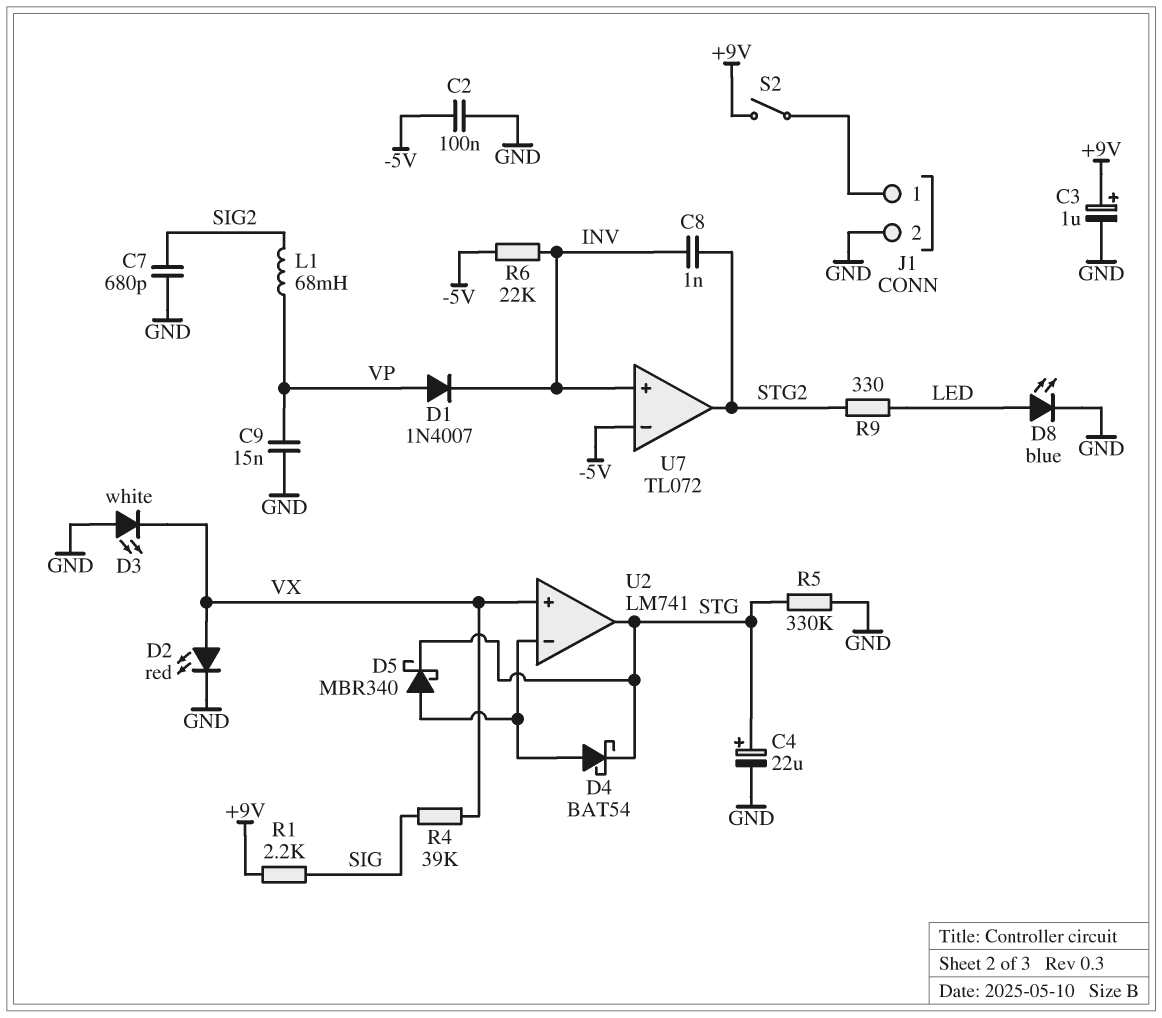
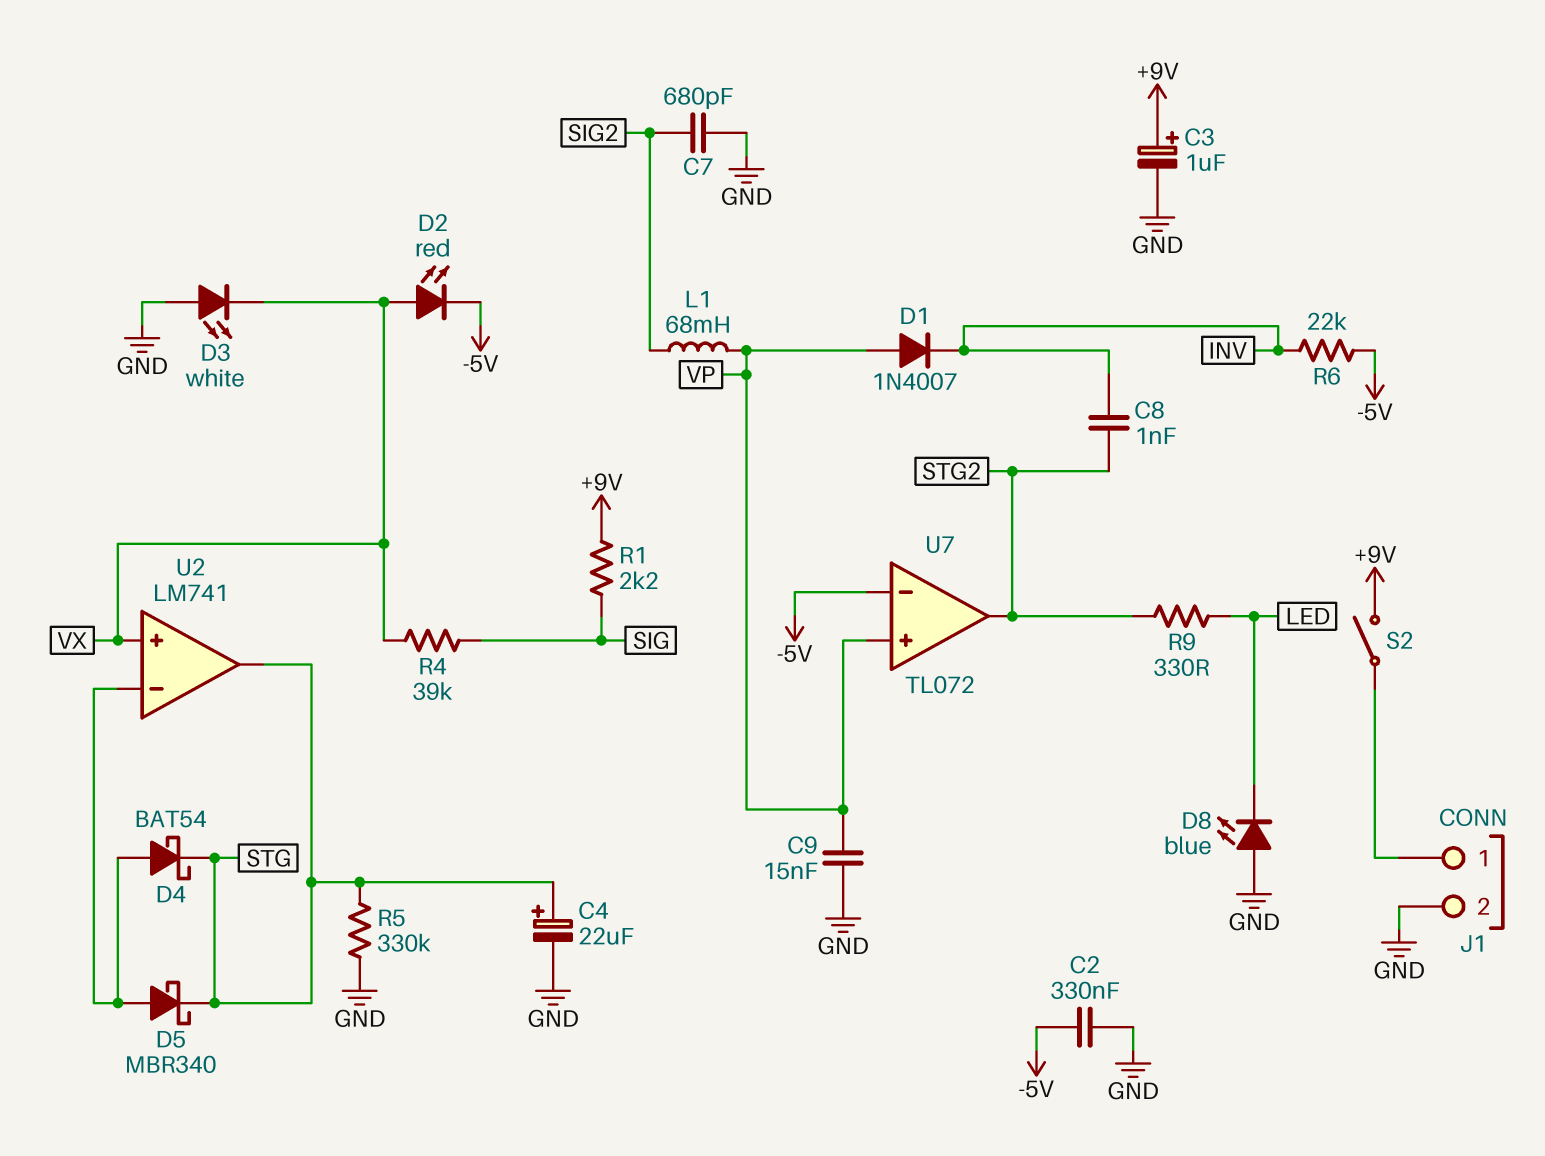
C2: 100nF (-5V, GND) -> 330nF (-5V, GND)
D2: LED red (A VX, K GND) -> LED red (A VX, K -5V)
D8: LED blue (A LED, K GND) -> LED blue (A GND, K LED)
U7 pin in+: INV -> VP

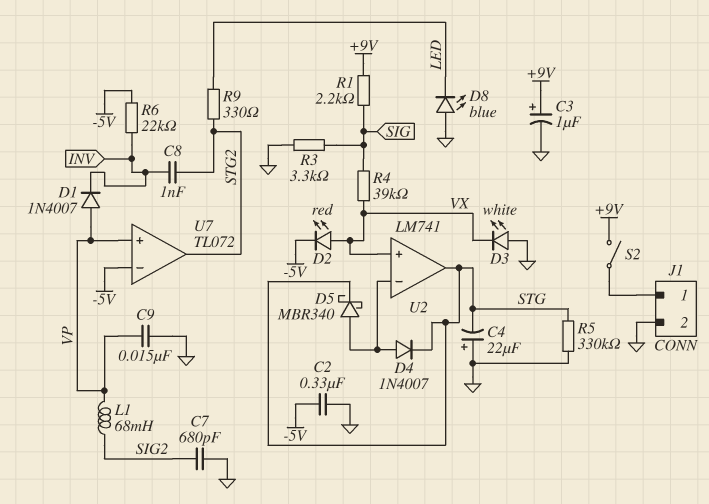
C4: 22uF (plus STG, minus GND) -> 22uF (plus GND, minus STG)
D4: schottky BAT54 (A U2/in-, K STG) -> diode 1N4007 (A U2/in-, K STG)
R3: none -> 3.3k (GND, SIG)

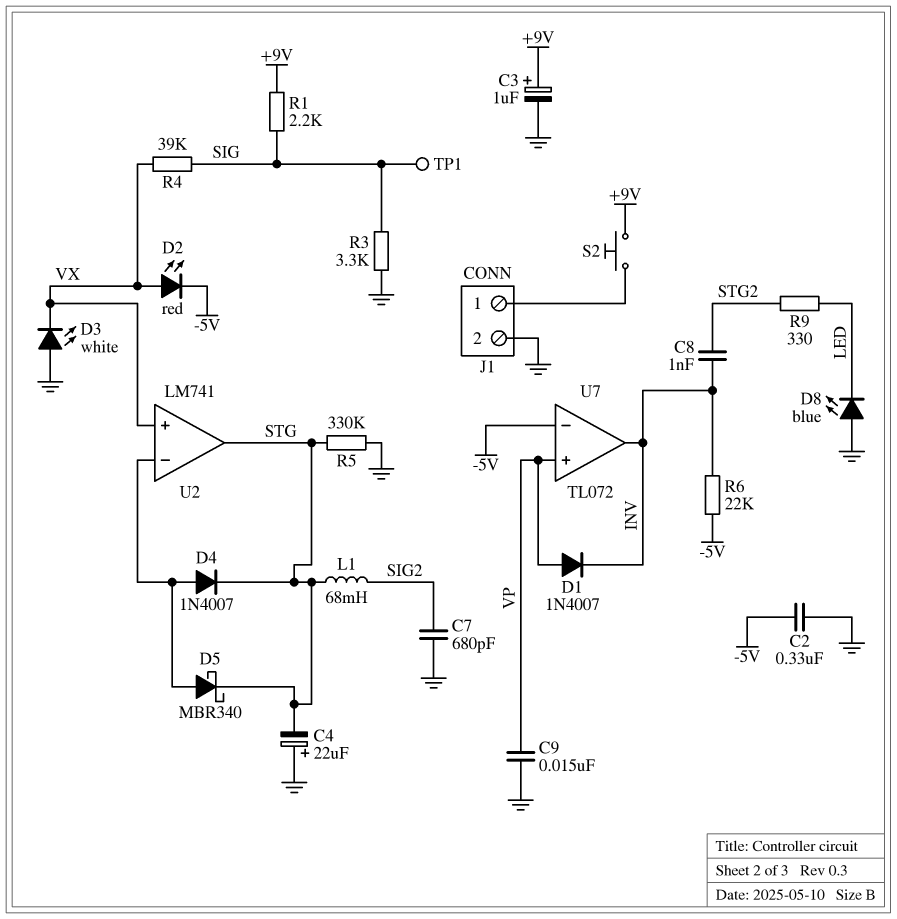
L1: 68mH (SIG2, VP) -> 68mH (SIG2, STG)
S2: switch (+9V, J1/1) -> button (+9V, J1/1)
TP1: none -> test point (SIG)
U7 pin out: STG2 -> INV

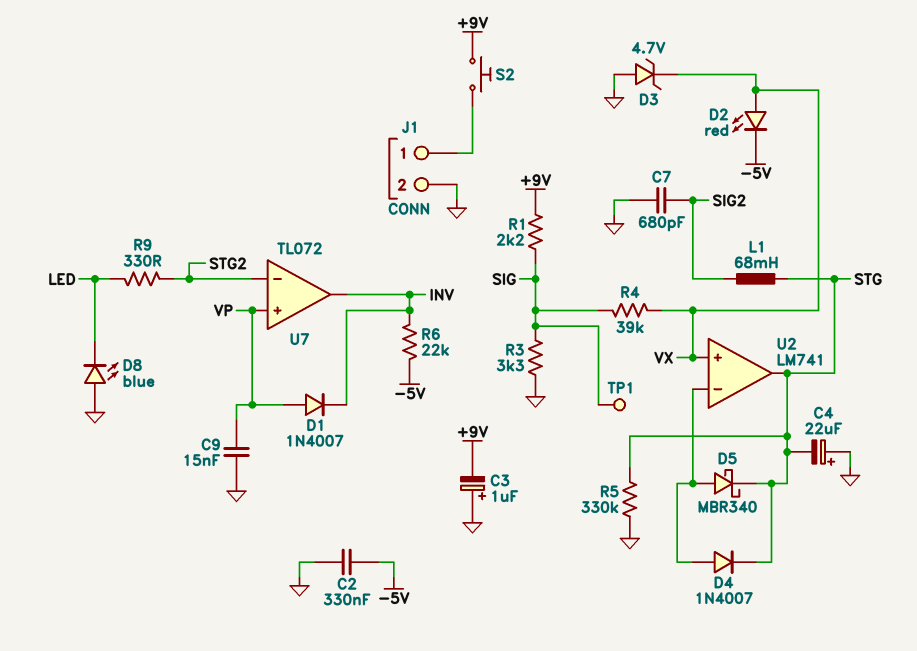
C3: 1uF (plus +9V, minus GND) -> 1uF (plus GND, minus +9V)
C8: 1nF (INV, STG2) -> none
D3: LED white (A GND, K VX) -> zener 4.7V (A GND, K VX)
U7 pin in-: -5V -> STG2

